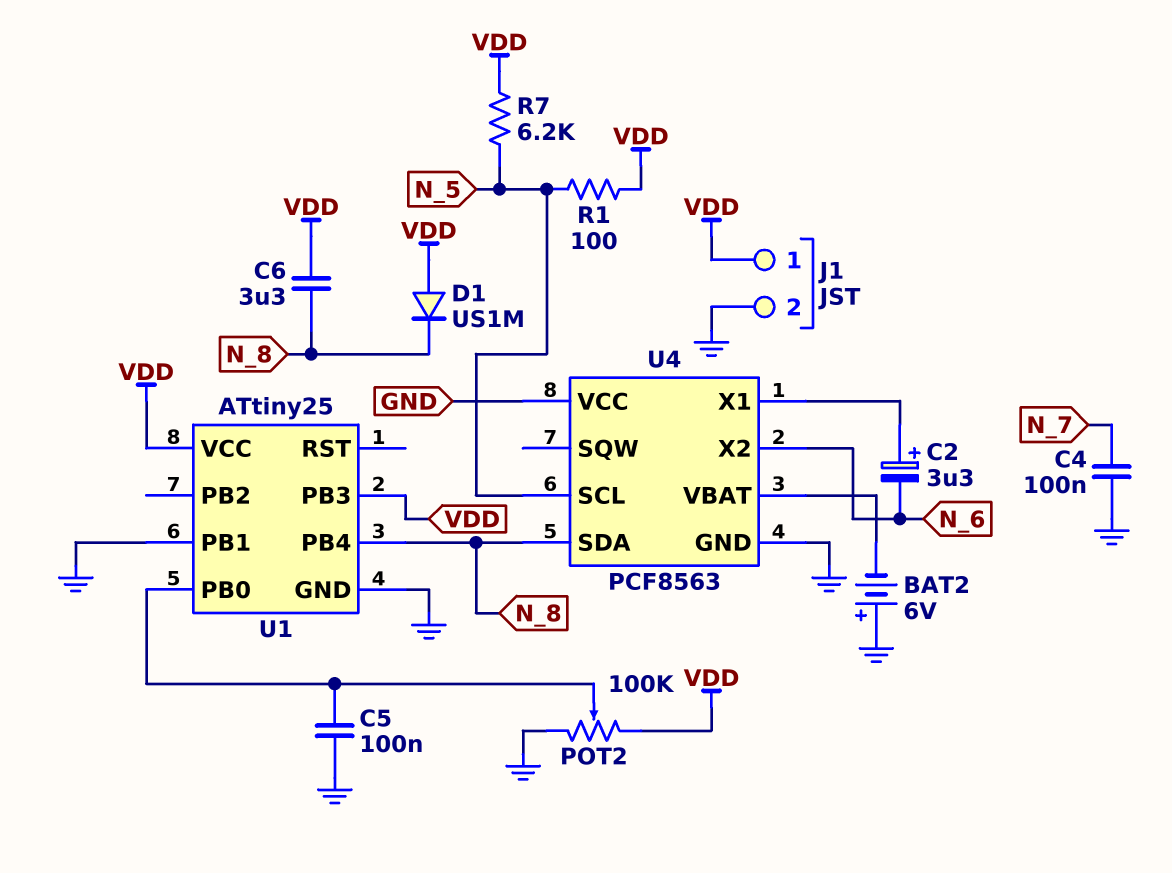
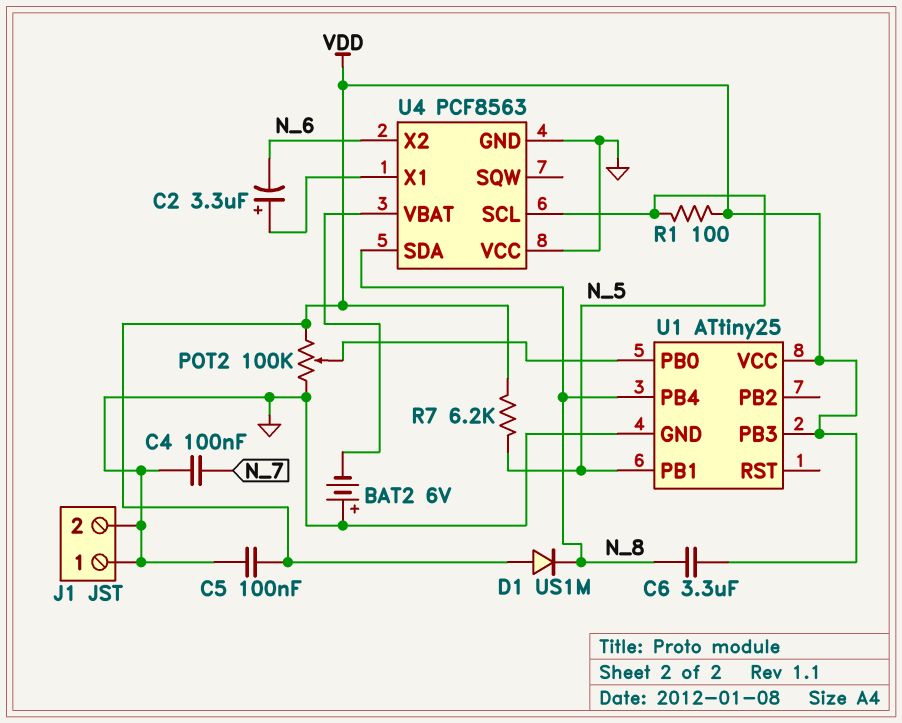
C5: 100nF (GND, U1/PB0) -> 100nF (GND, VDD)
J1 pin 1: VDD -> GND
U1 pin PB1: GND -> N_5

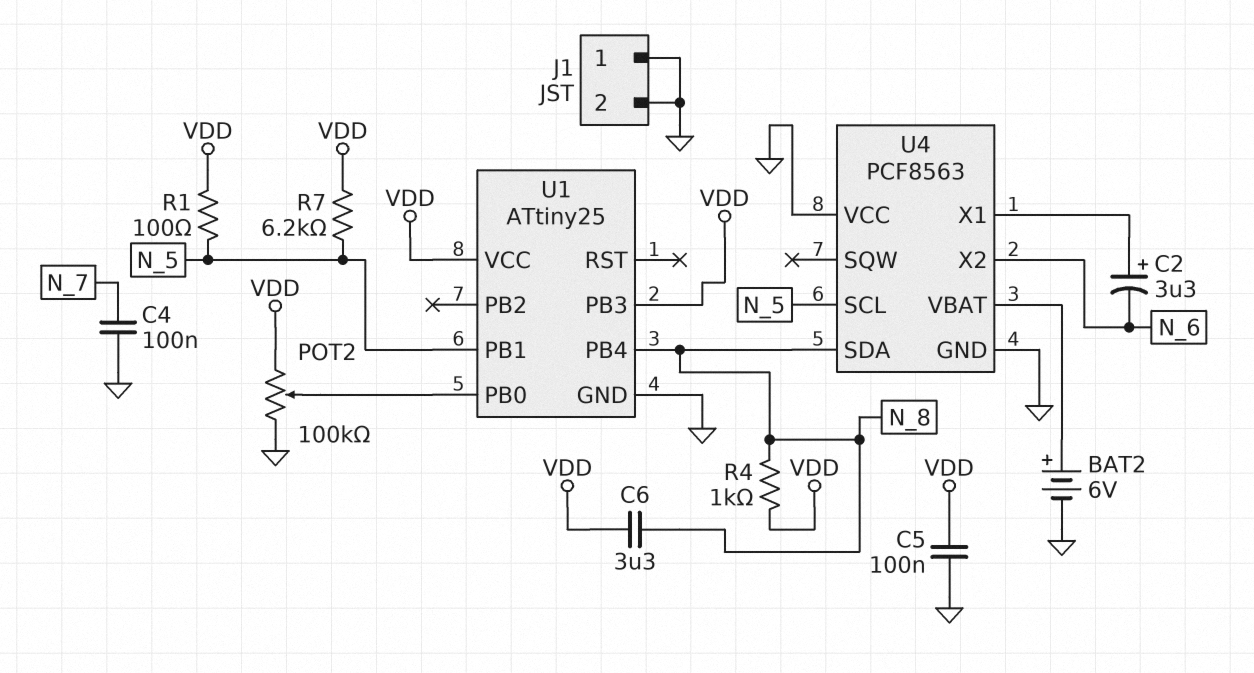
BAT2: 6V (plus GND, minus U4/VBAT) -> 6V (plus U4/VBAT, minus GND)
D1: diode US1M (A VDD, K N_8) -> none
R4: none -> 1k (N_8, VDD)

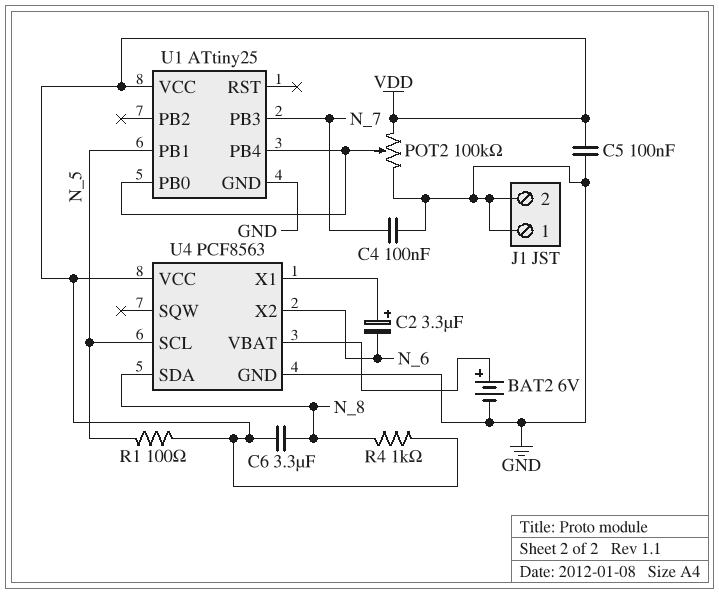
R7: 6.2k (N_5, VDD) -> none
U1 pin PB3: VDD -> N_7
U1 pin PB4: N_8 -> U1/PB0
U4 pin VCC: GND -> VDD

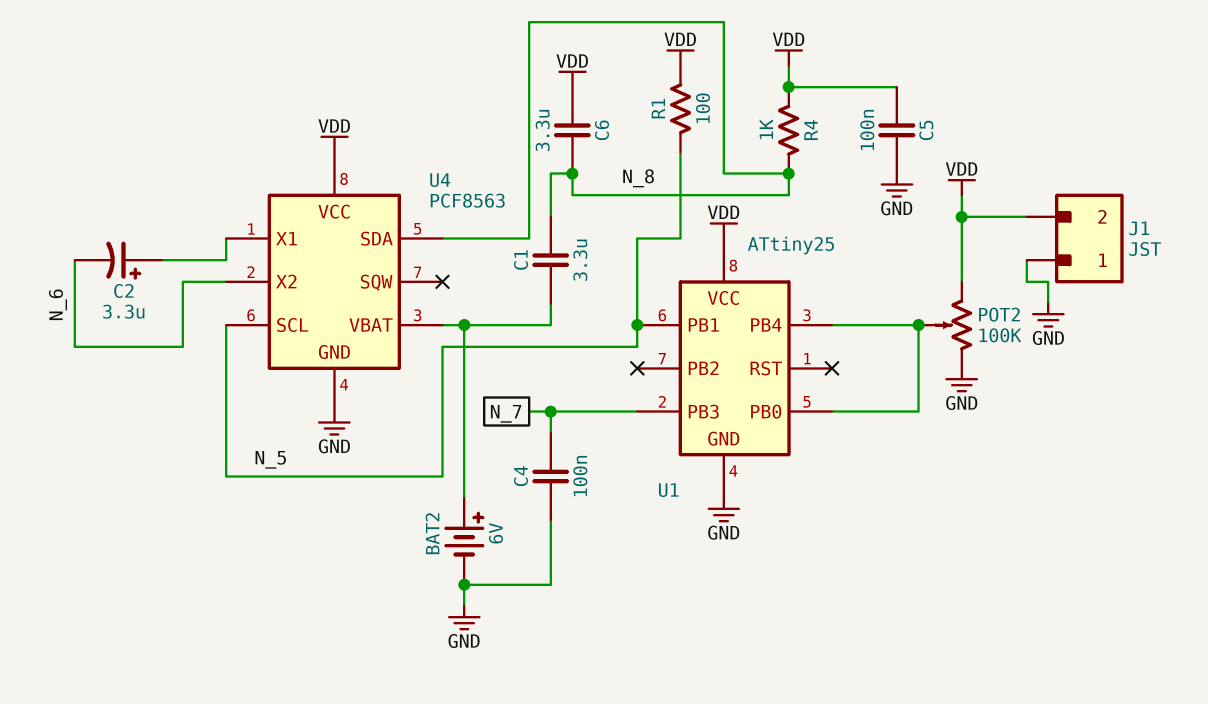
C1: none -> 3.3uF (N_8, U4/VBAT)
J1 pin 2: GND -> VDD

